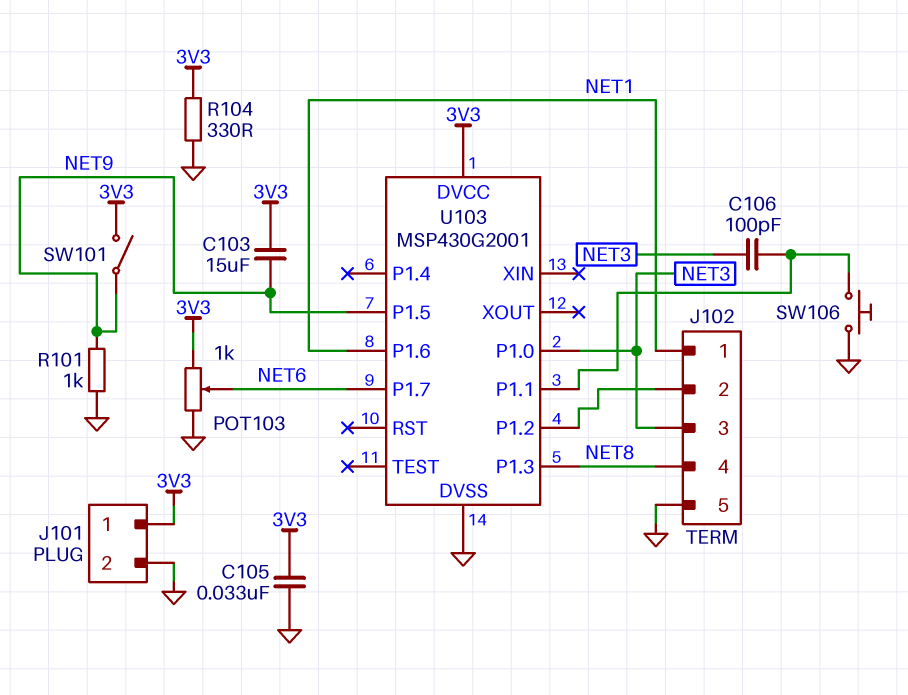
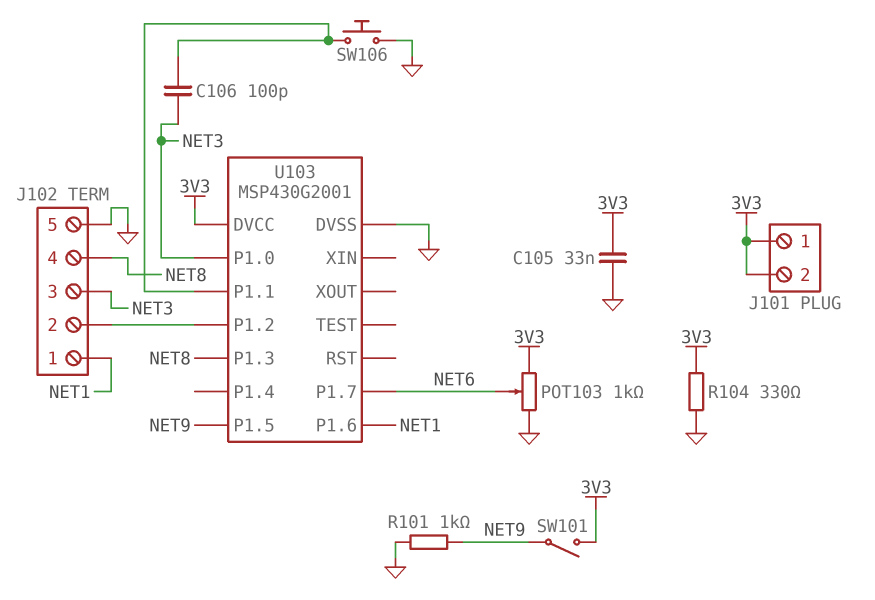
C103: 15uF (3V3, NET9) -> none
J101 pin 2: GND -> 3V3

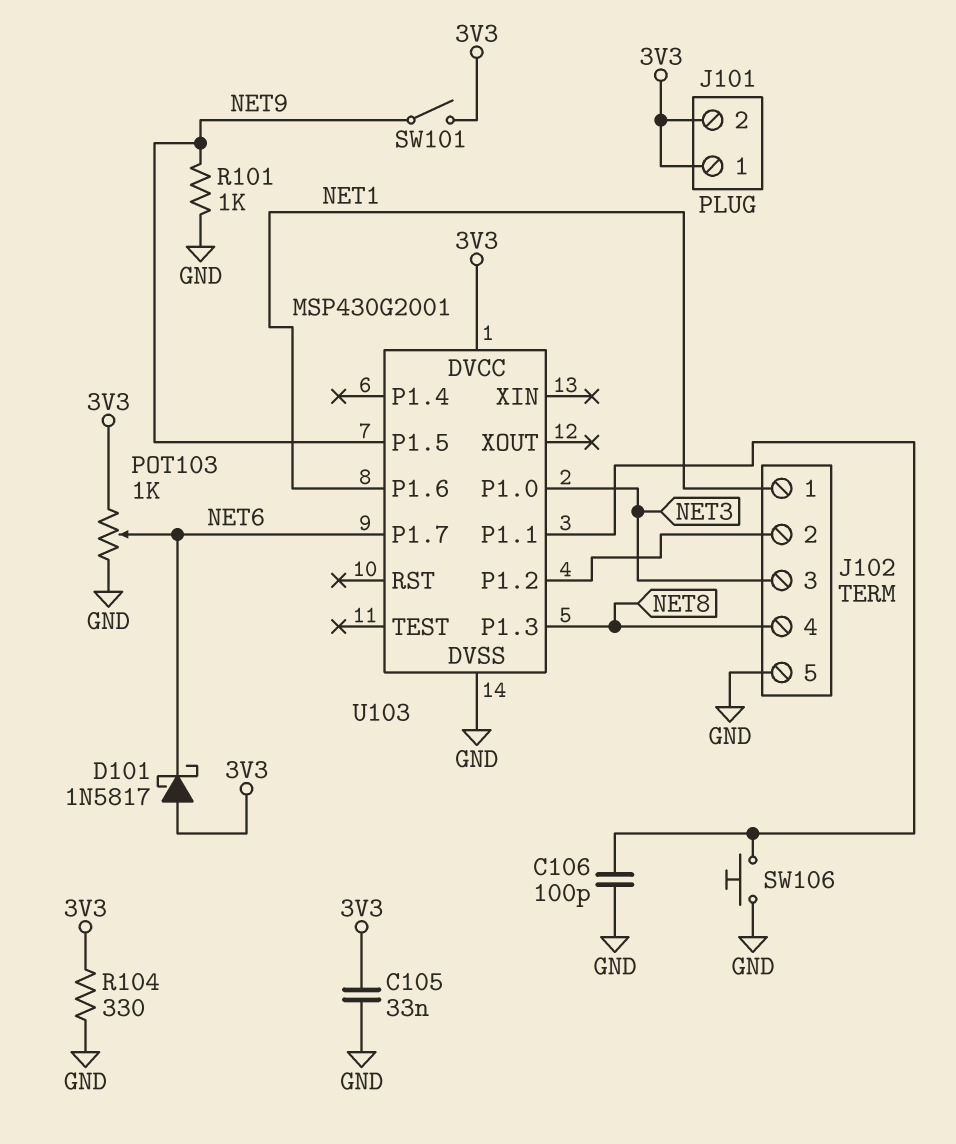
C106: 100pF (NET3, U103/P1.1) -> 100pF (GND, U103/P1.1)
D101: none -> schottky 1N5817 (A 3V3, K NET6)

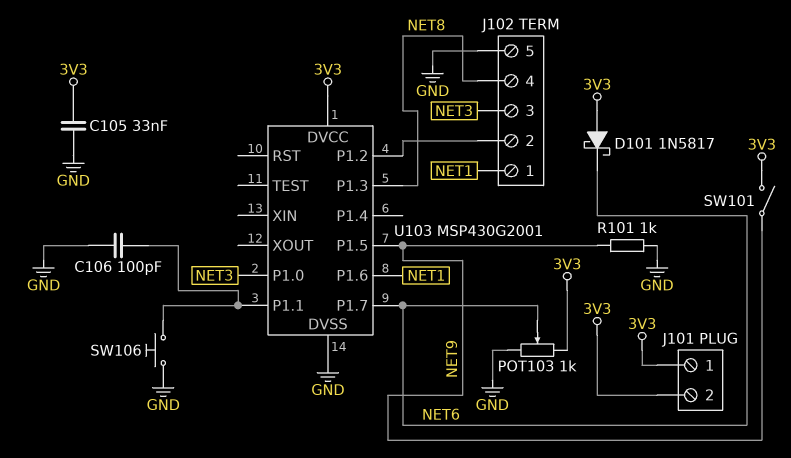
R104: 330 (3V3, GND) -> none

